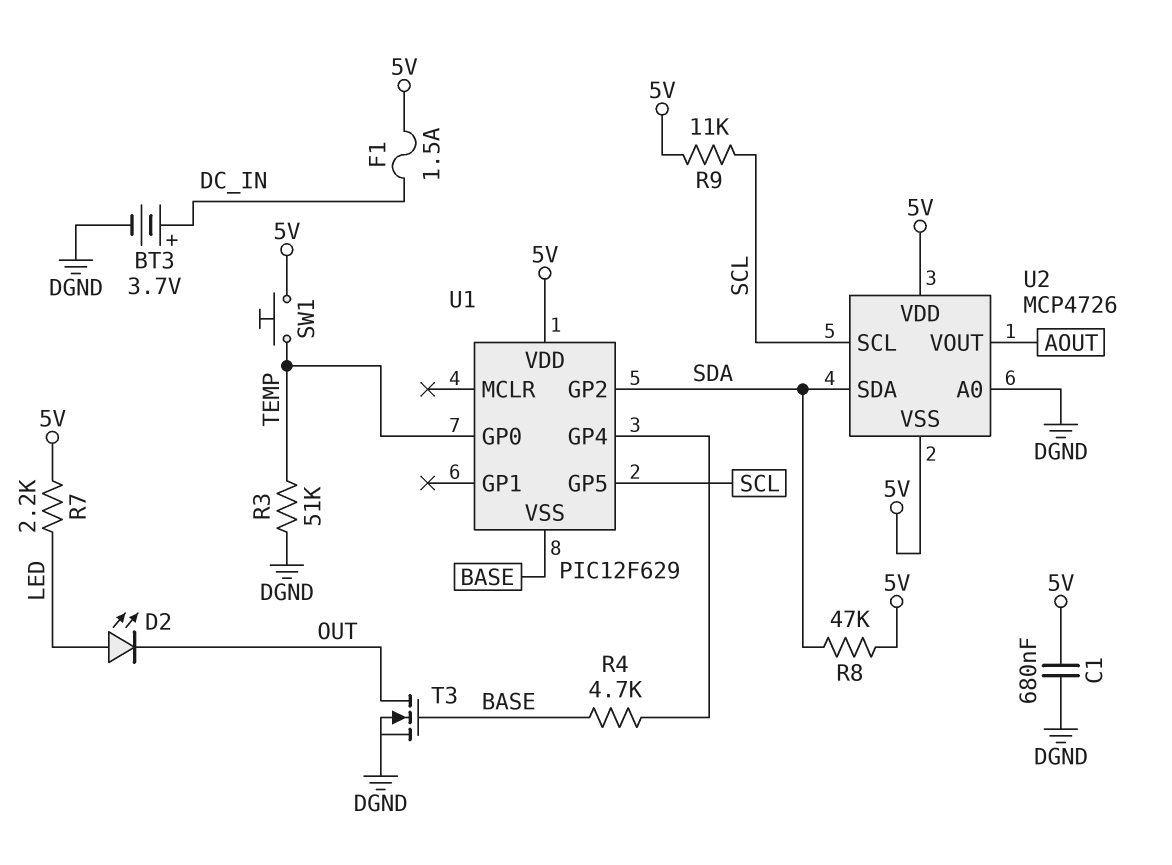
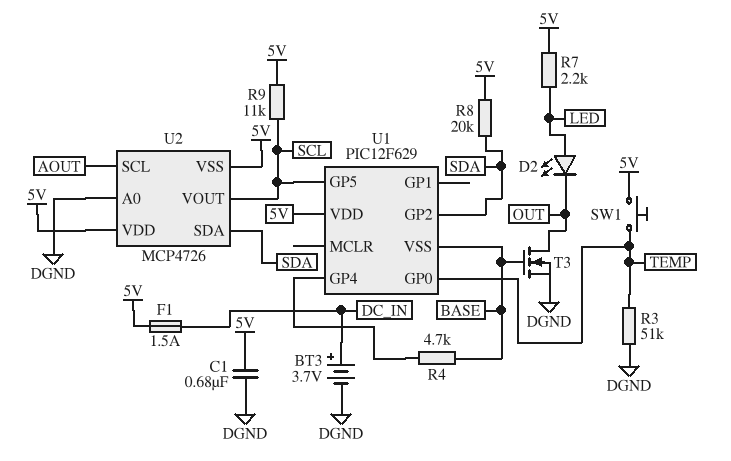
R8: 47k (5V, SDA) -> 20k (5V, SDA)
U2 pin SCL: SCL -> AOUT
U2 pin VOUT: AOUT -> SCL

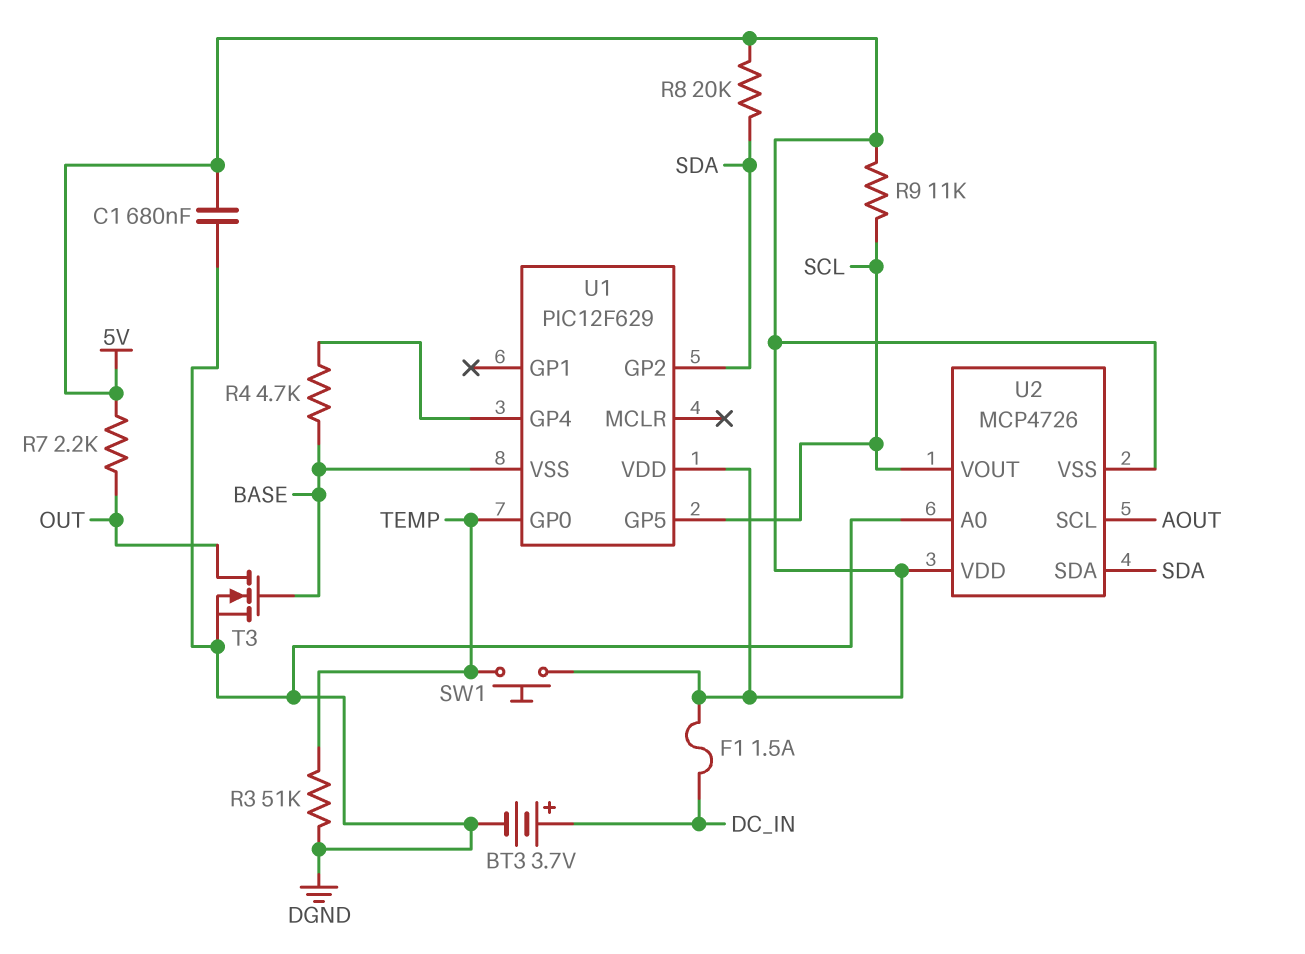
D2: LED (A LED, K OUT) -> none
R7: 2.2k (5V, LED) -> 2.2k (5V, OUT)

